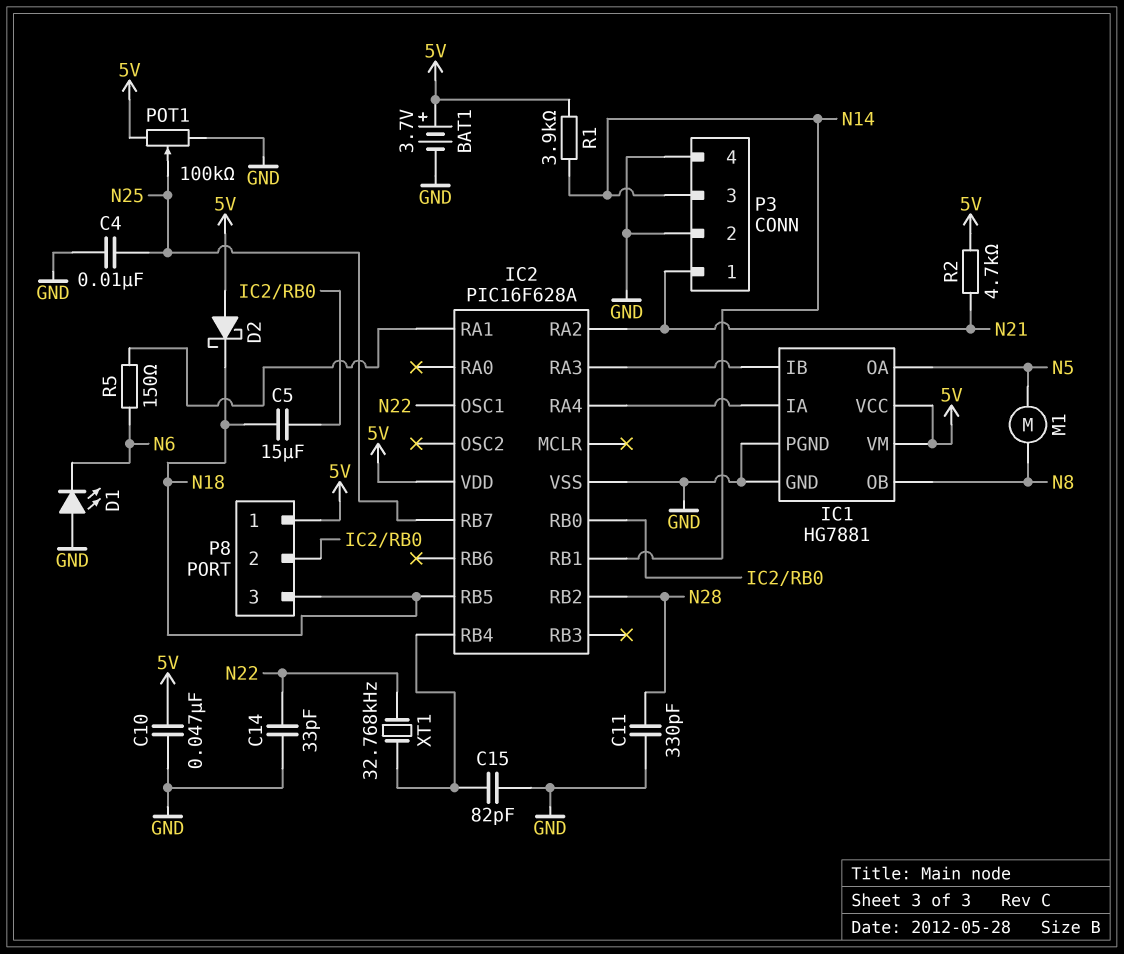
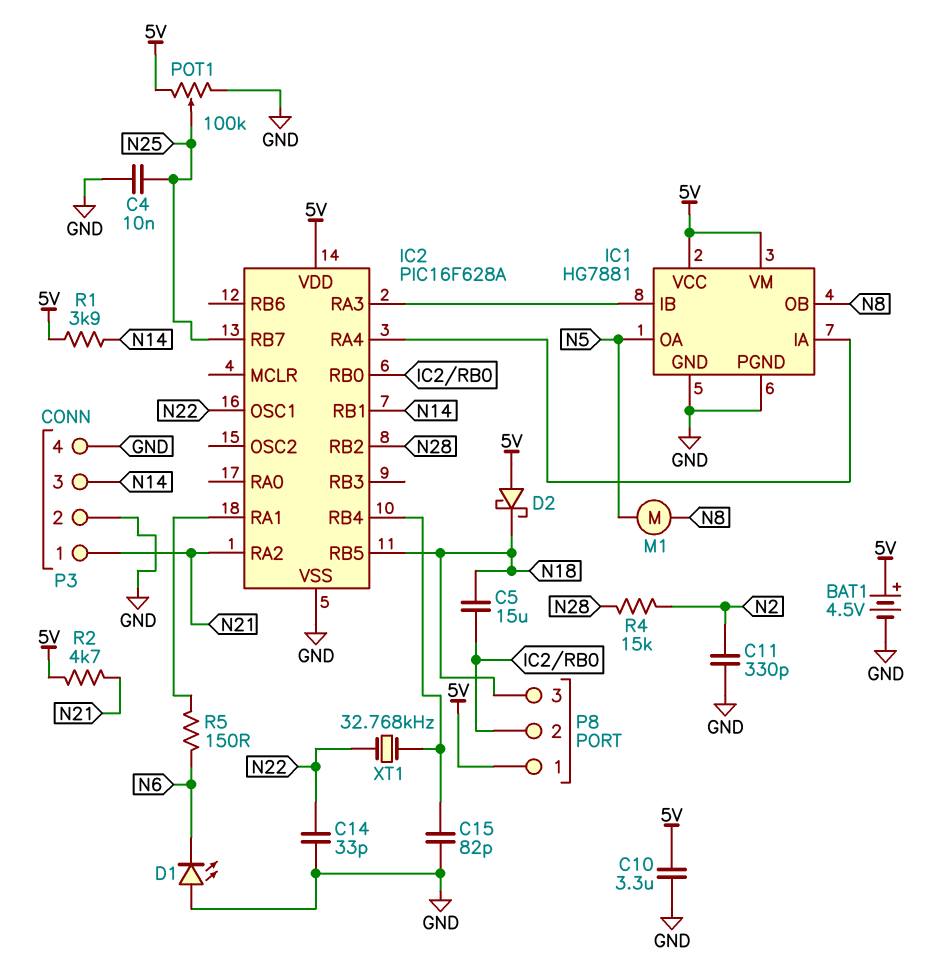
BAT1: 3.7V (plus 5V, minus GND) -> 4.5V (plus 5V, minus GND)
C10: 47nF (5V, GND) -> 3.3uF (5V, GND)
C11: 330pF (GND, N28) -> 330pF (GND, N2)
R4: none -> 15k (N2, N28)

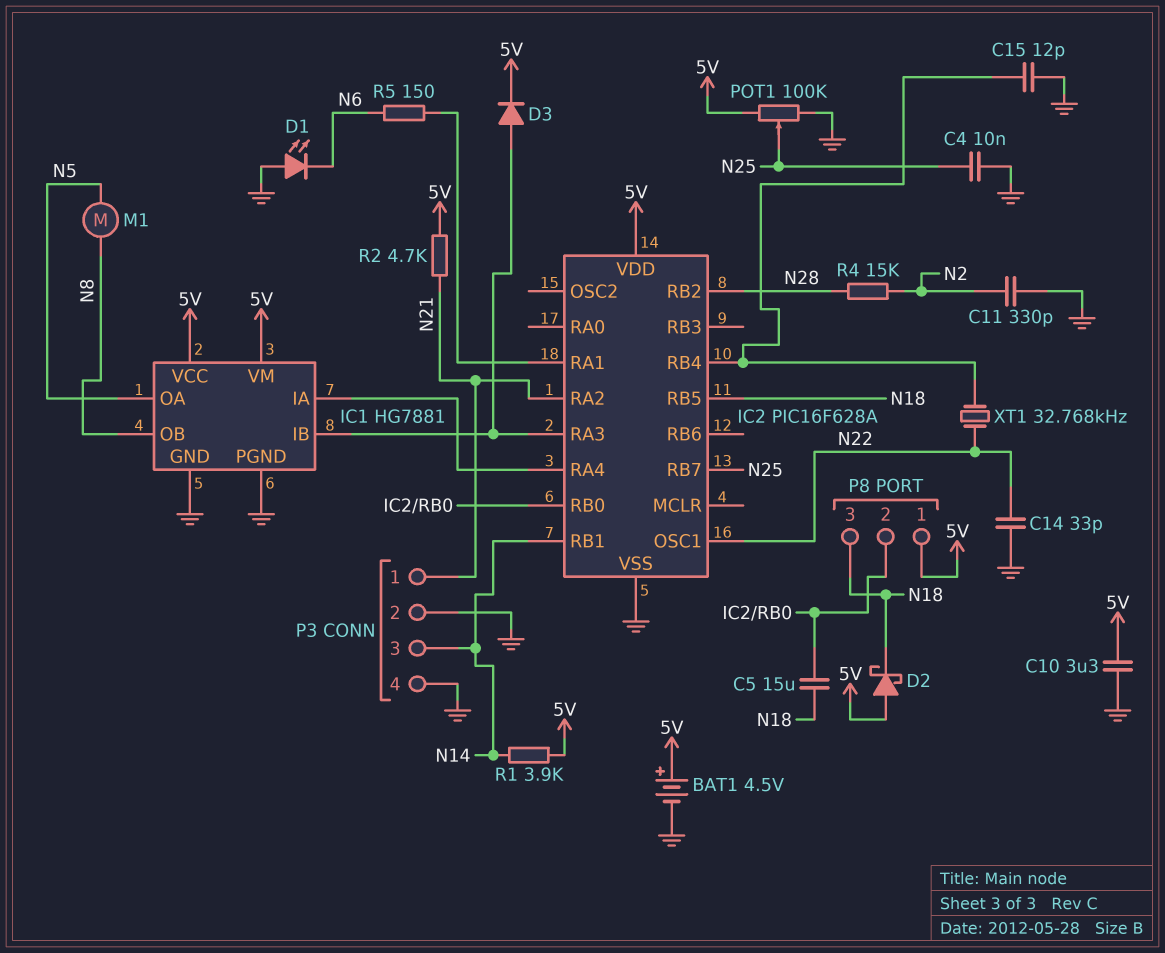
C15: 82pF (GND, IC2/RB4) -> 12pF (GND, IC2/RB4)
D3: none -> diode (A IC1/IB, K 5V)

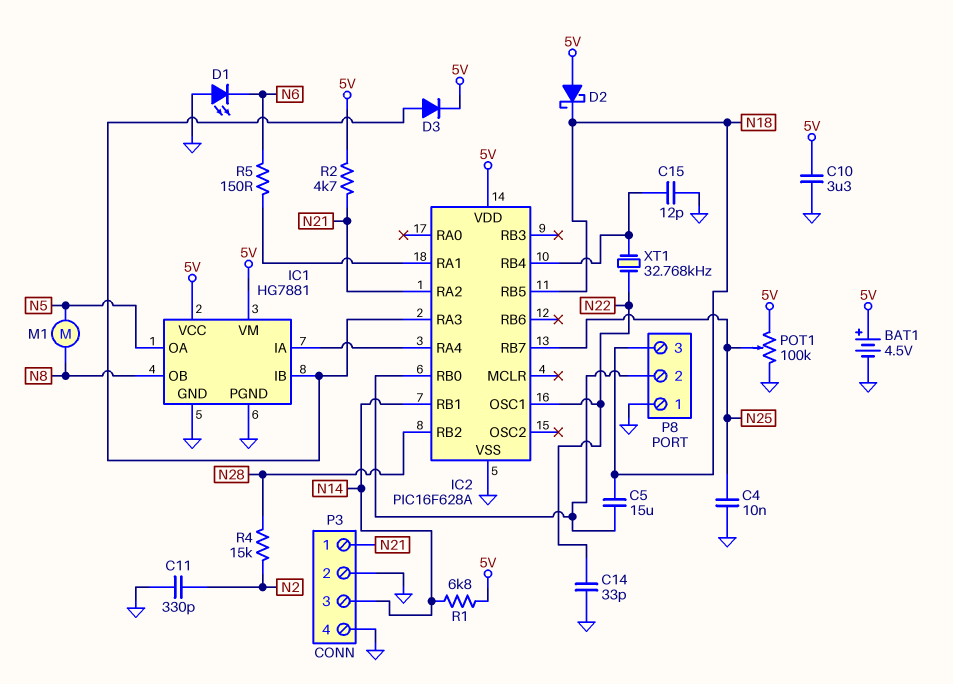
P8 pin 1: 5V -> GND
R1: 3.9k (5V, N14) -> 6.8k (5V, N14)

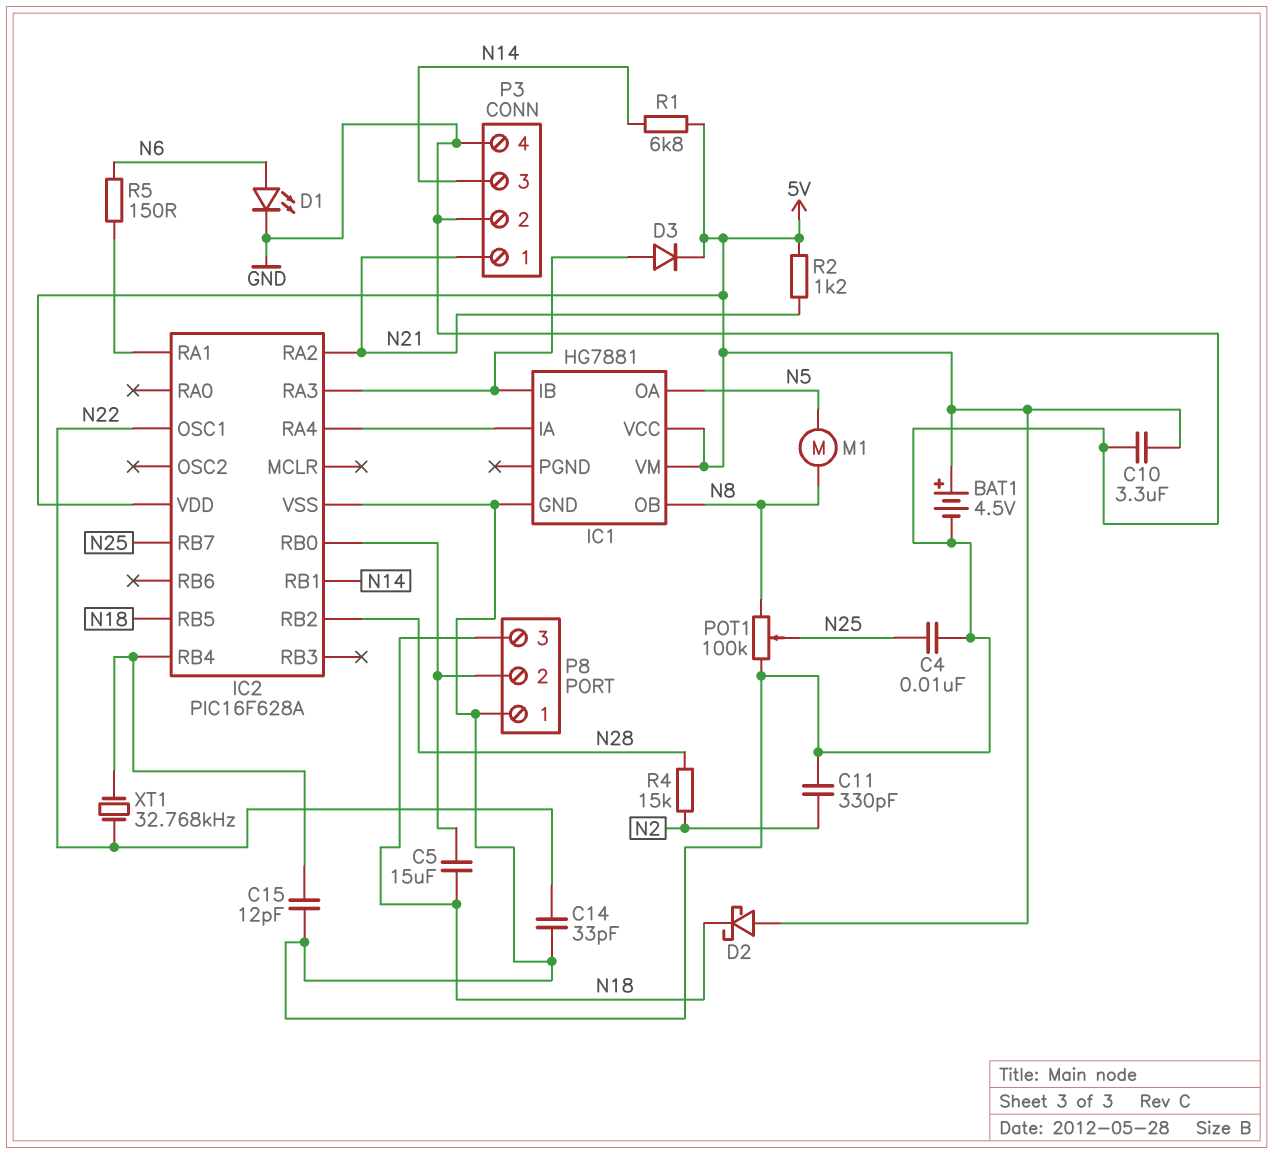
D1: LED (A GND, K N6) -> LED (A N6, K GND)
IC1 pin PGND: GND -> none
POT1: 100k (5V, GND, wiper N25) -> 100k (GND, N8, wiper N25)
R2: 4.7k (5V, N21) -> 1.2k (5V, N21)

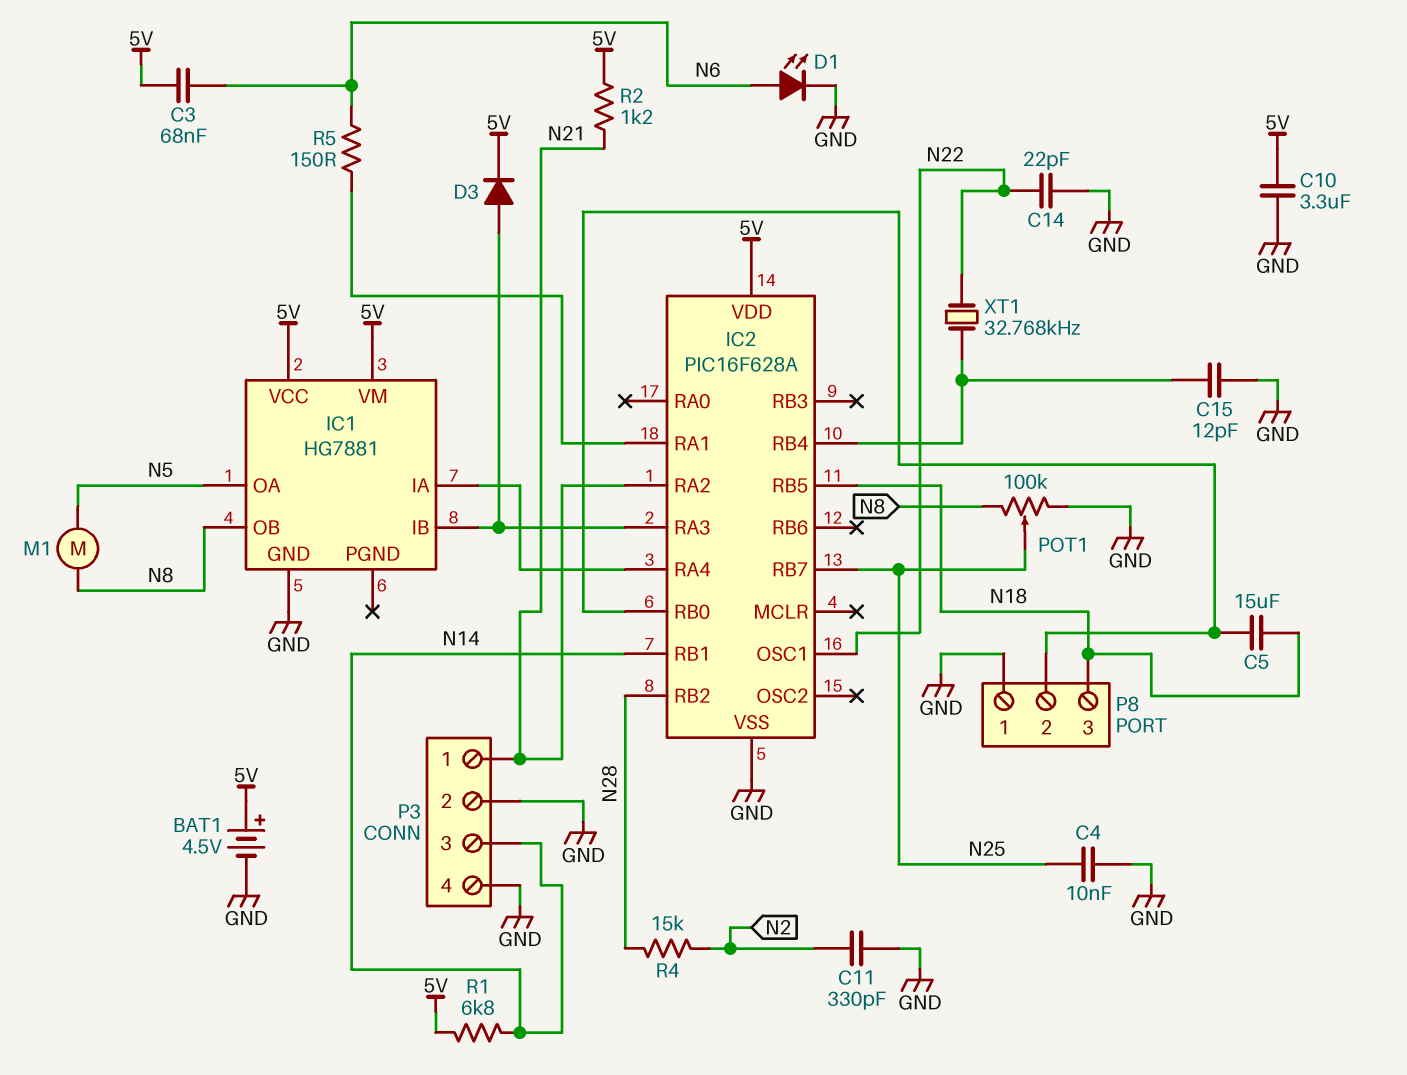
C3: none -> 68nF (5V, N6)
C14: 33pF (GND, N22) -> 22pF (GND, N22)
D2: schottky (A 5V, K N18) -> none

